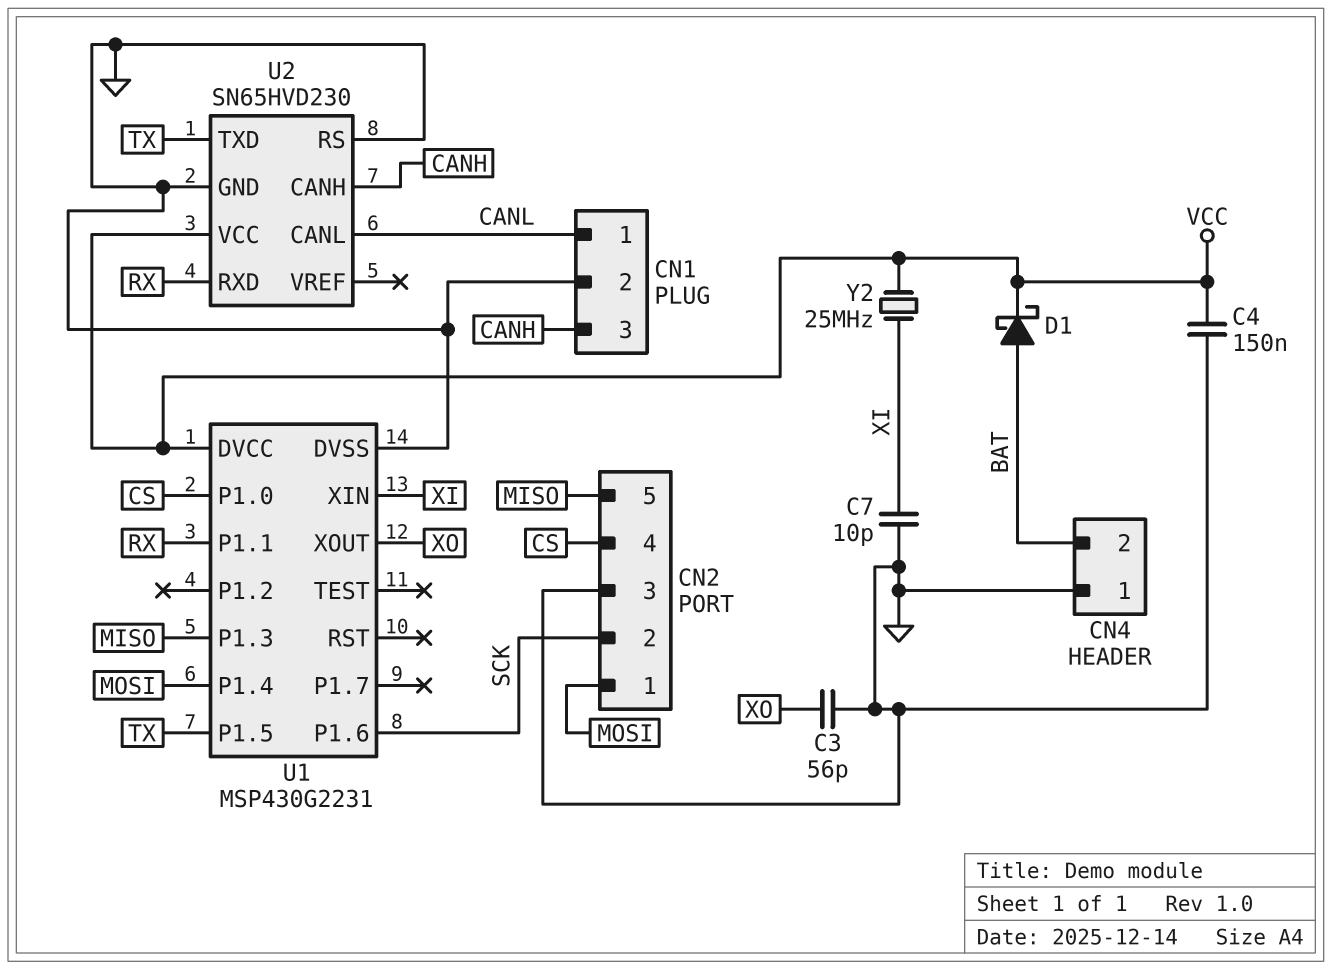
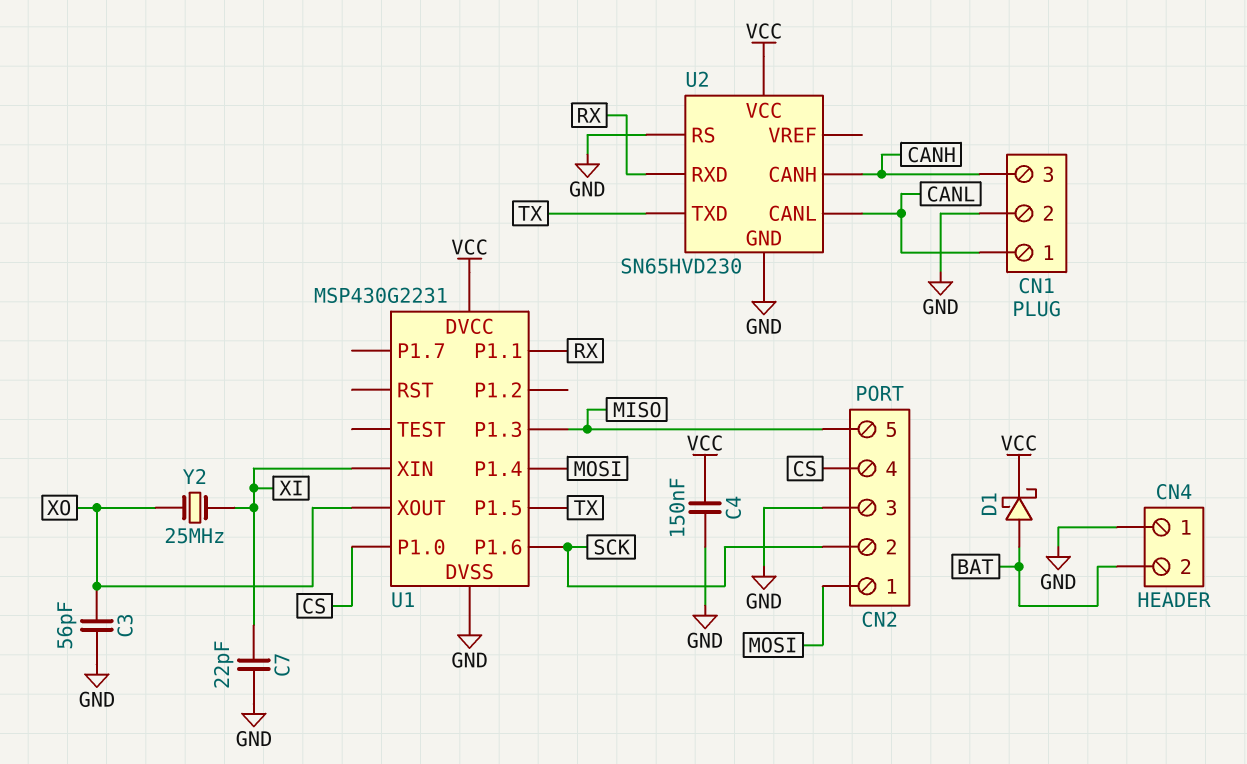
C7: 10pF (GND, XI) -> 22pF (GND, XI)
Y2: 25MHz (VCC, XI) -> 25MHz (XI, XO)

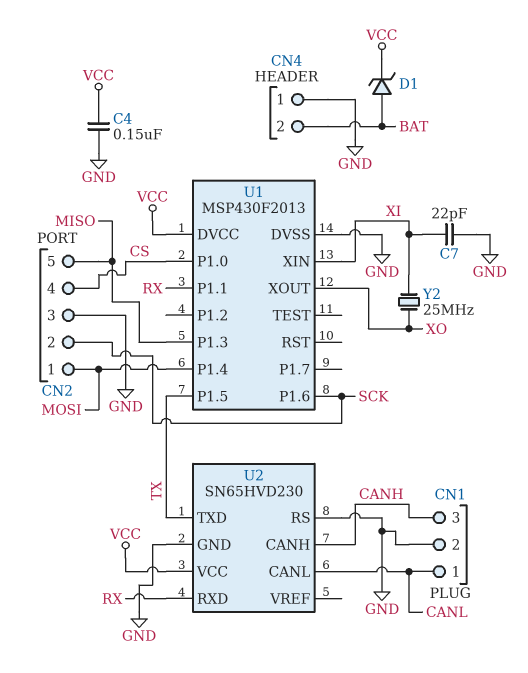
C3: 56pF (GND, XO) -> none
D1: schottky (A BAT, K VCC) -> zener (A BAT, K VCC)
U1: MSP430G2231 -> MSP430F2013

